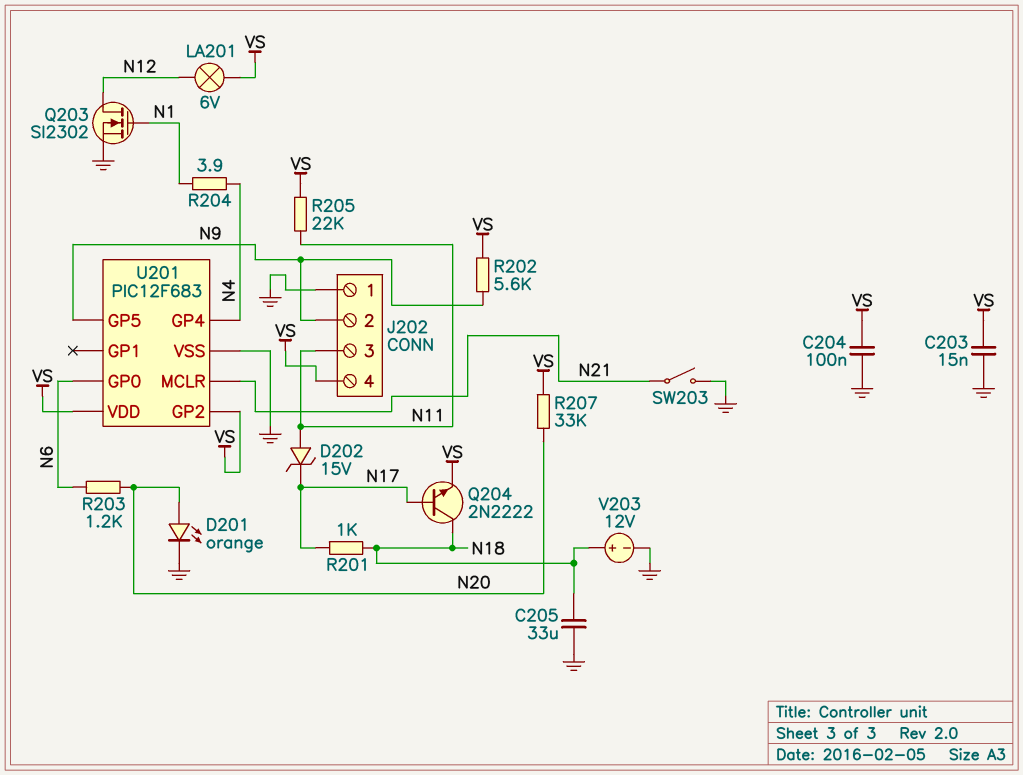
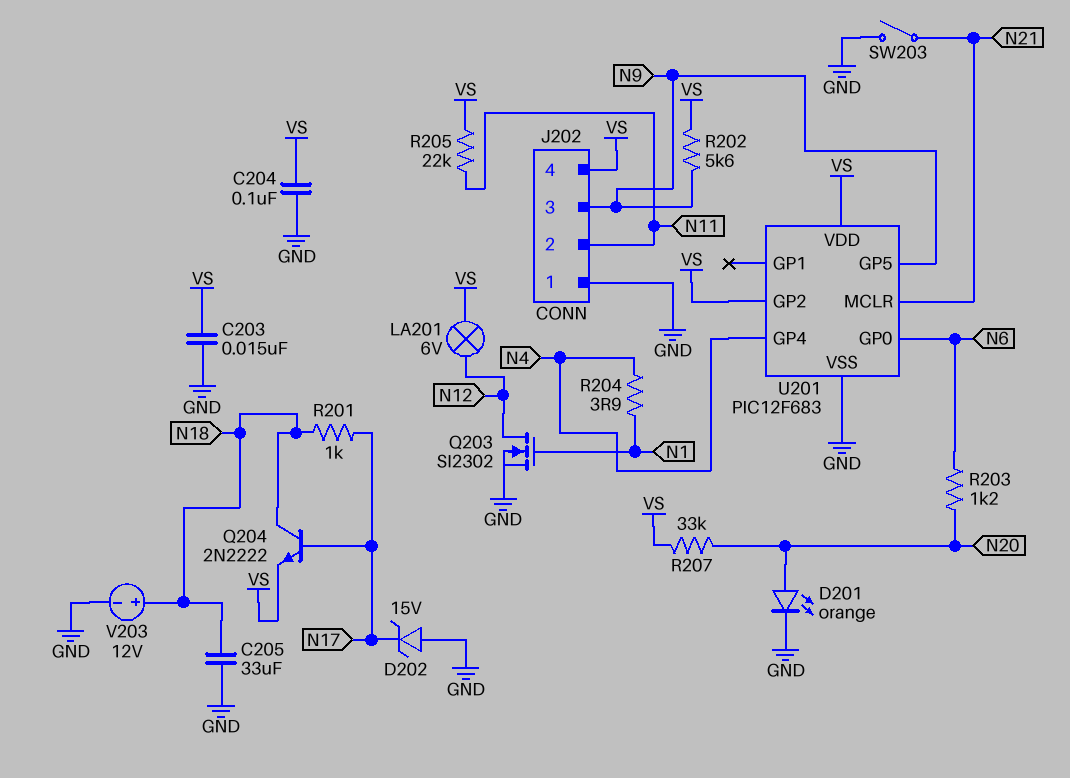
D202: zener 15V (A N11, K N17) -> zener 15V (A GND, K N17)
J202 pin 2: N9 -> N11
J202 pin 3: N11 -> N9

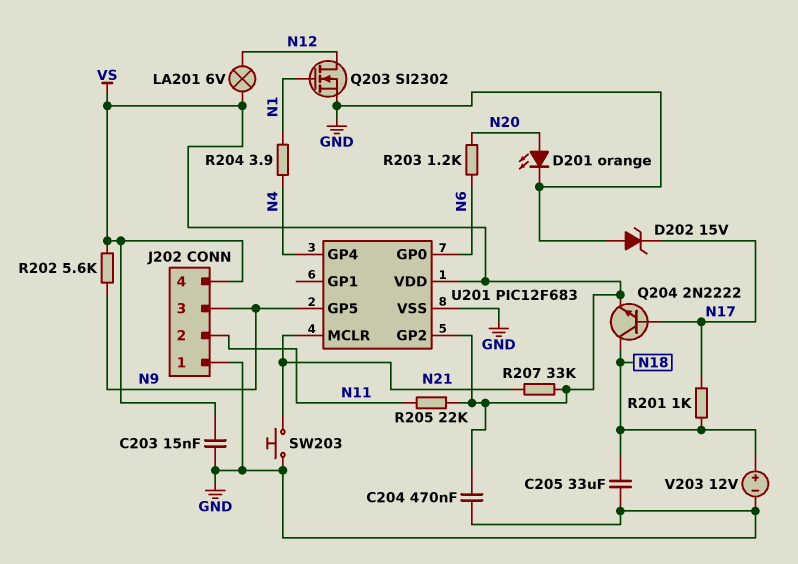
C204: 100nF (GND, VS) -> 470nF (GND, VS)
R207: 33k (N20, VS) -> 33k (N21, VS)
SW203: switch (GND, N21) -> button (GND, N21)

